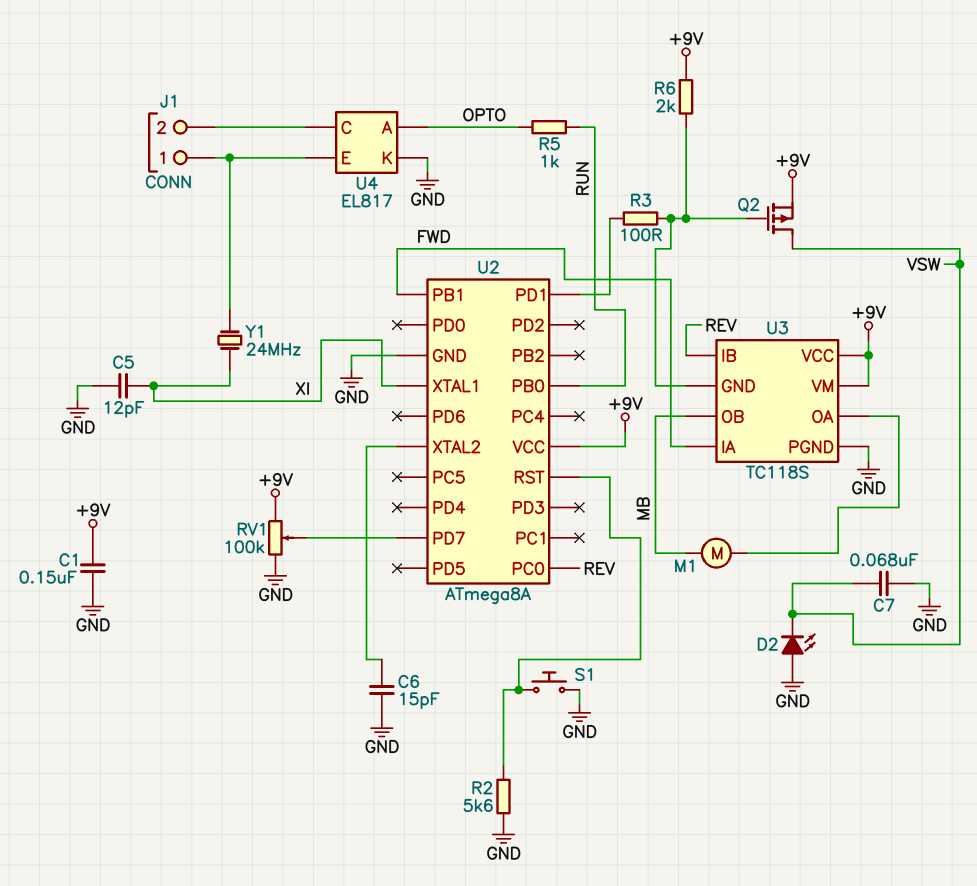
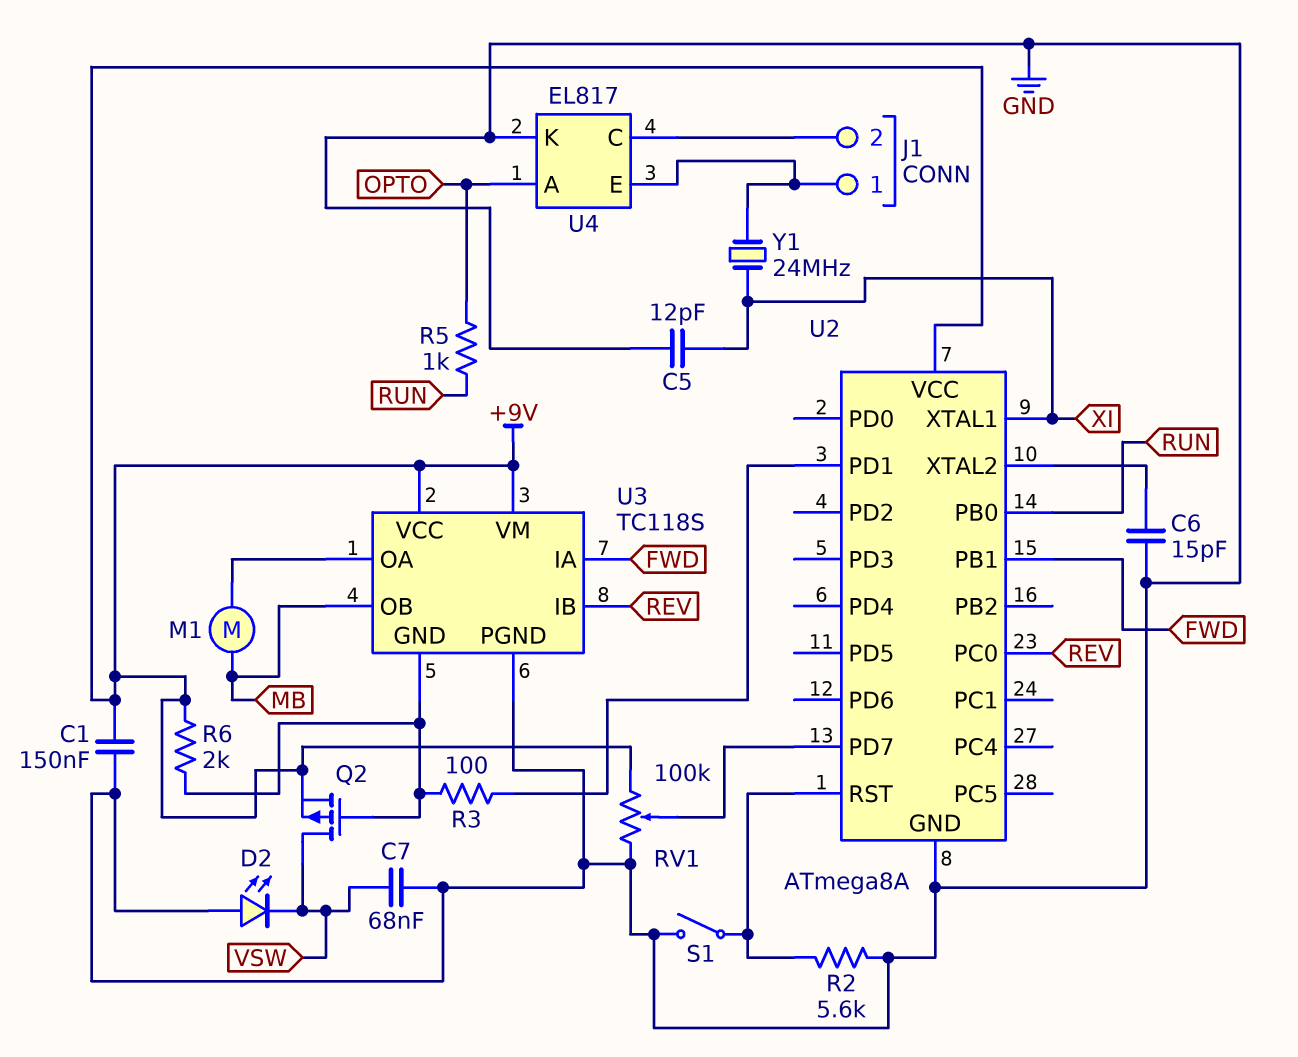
S1: button (GND, U2/RST) -> switch (GND, U2/RST)

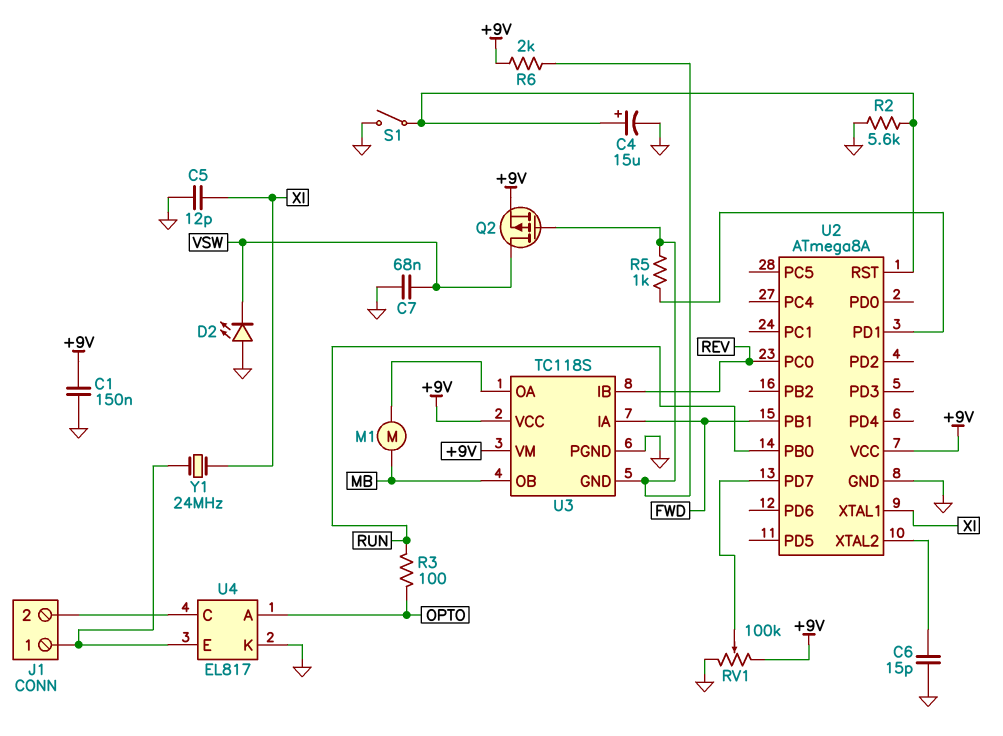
C4: none -> 15uF (plus U2/RST, minus GND)
R3: 100 (U2/PD1, U3/GND) -> 100 (OPTO, RUN)
R5: 1k (OPTO, RUN) -> 1k (U2/PD1, U3/GND)

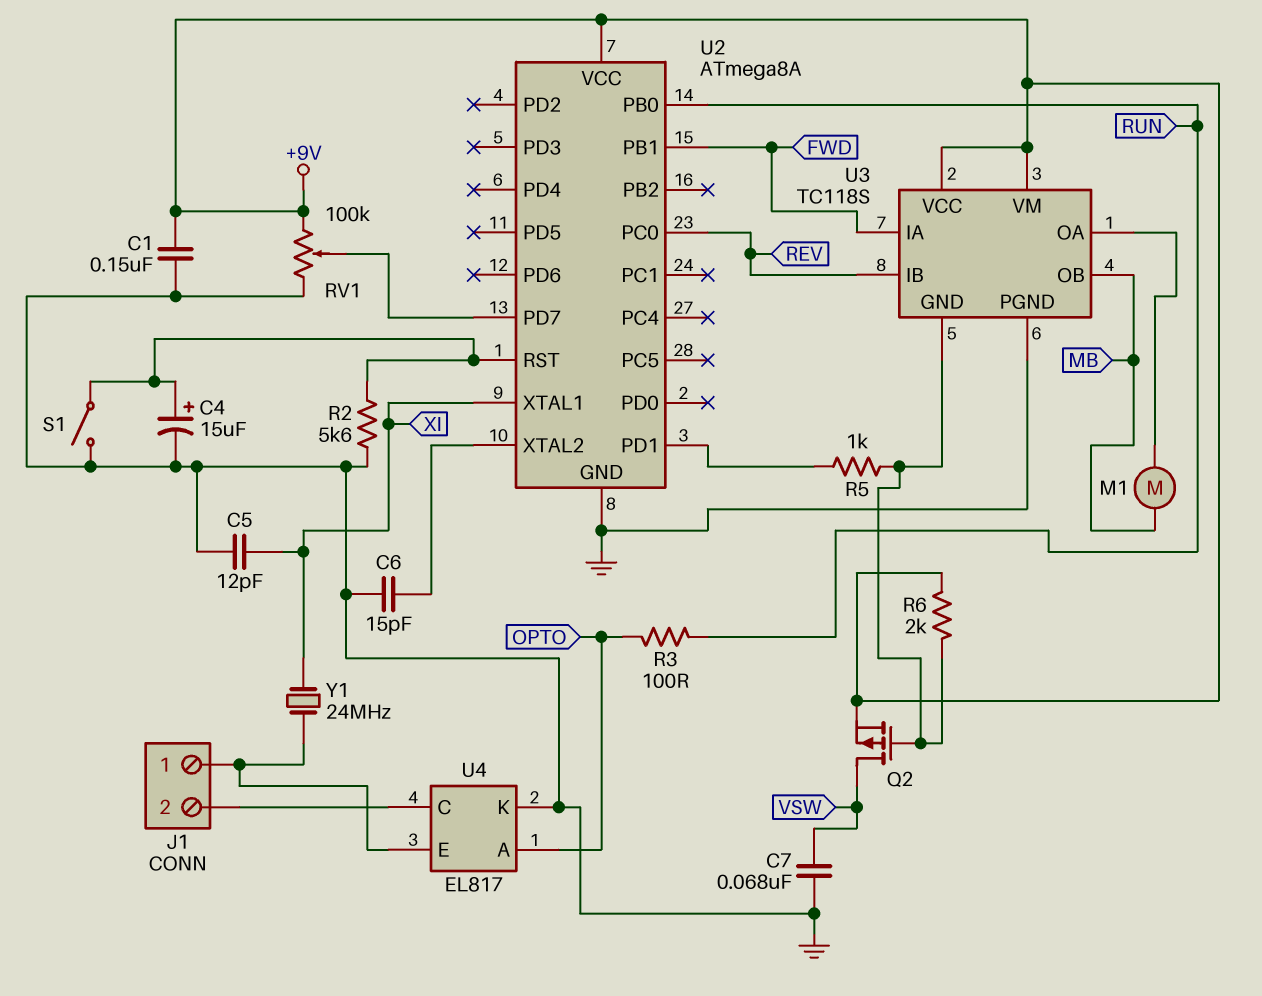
D2: LED (A GND, K VSW) -> none

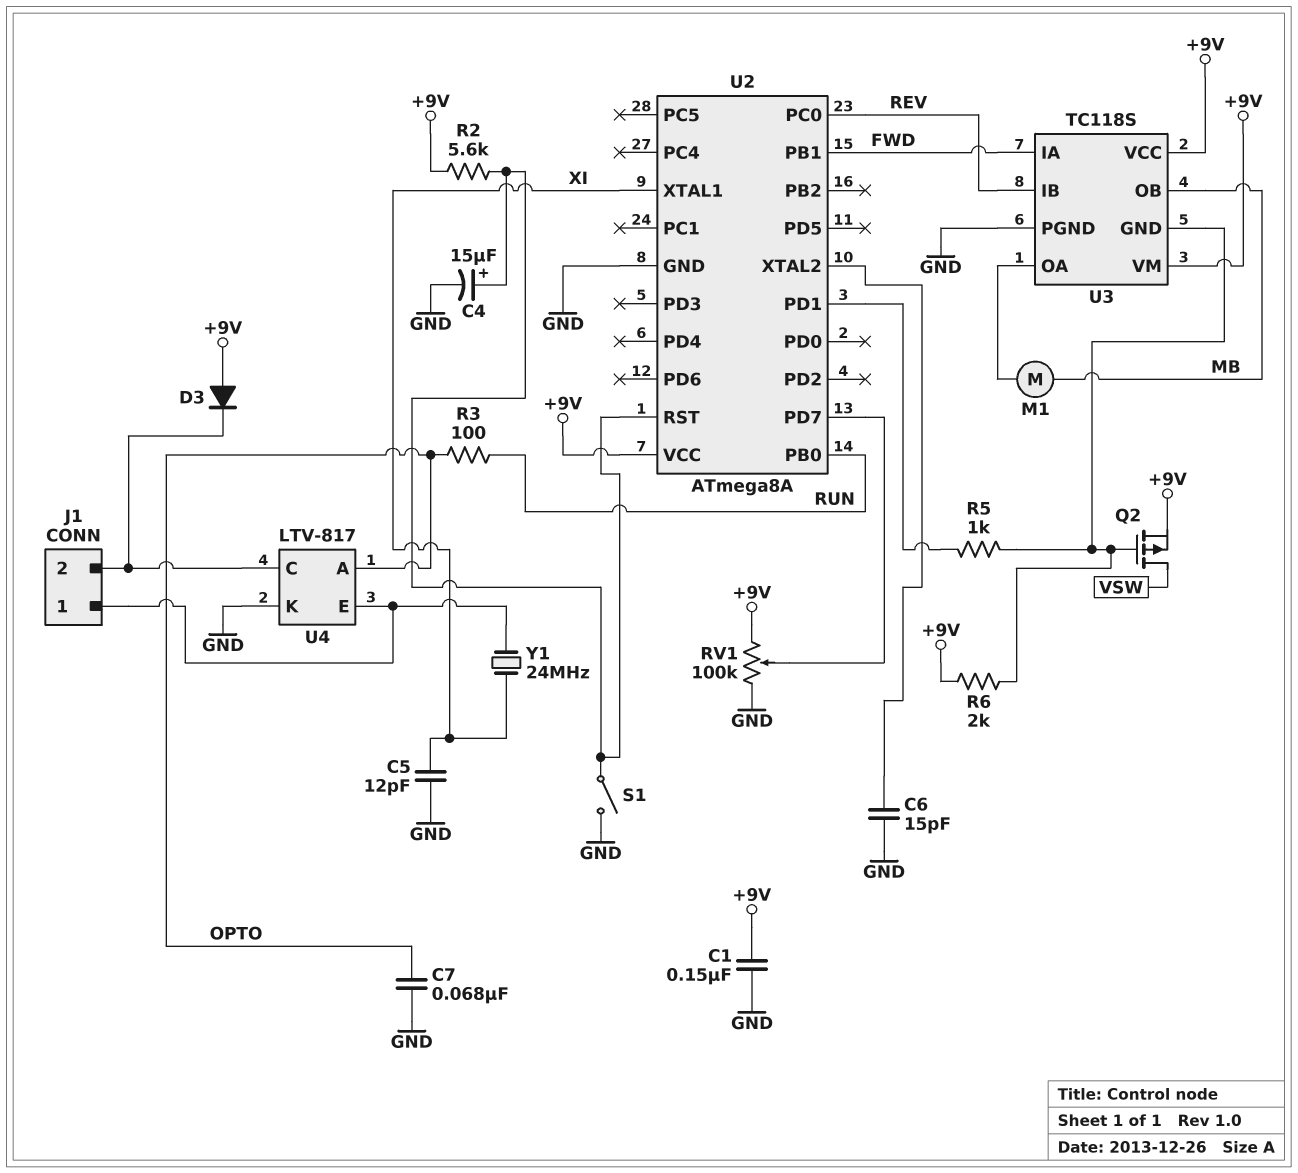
C7: 68nF (GND, VSW) -> 68nF (GND, OPTO)
D3: none -> diode (A +9V, K J1/2)
R2: 5.6k (GND, U2/RST) -> 5.6k (+9V, U2/RST)
U4: EL817 -> LTV-817

